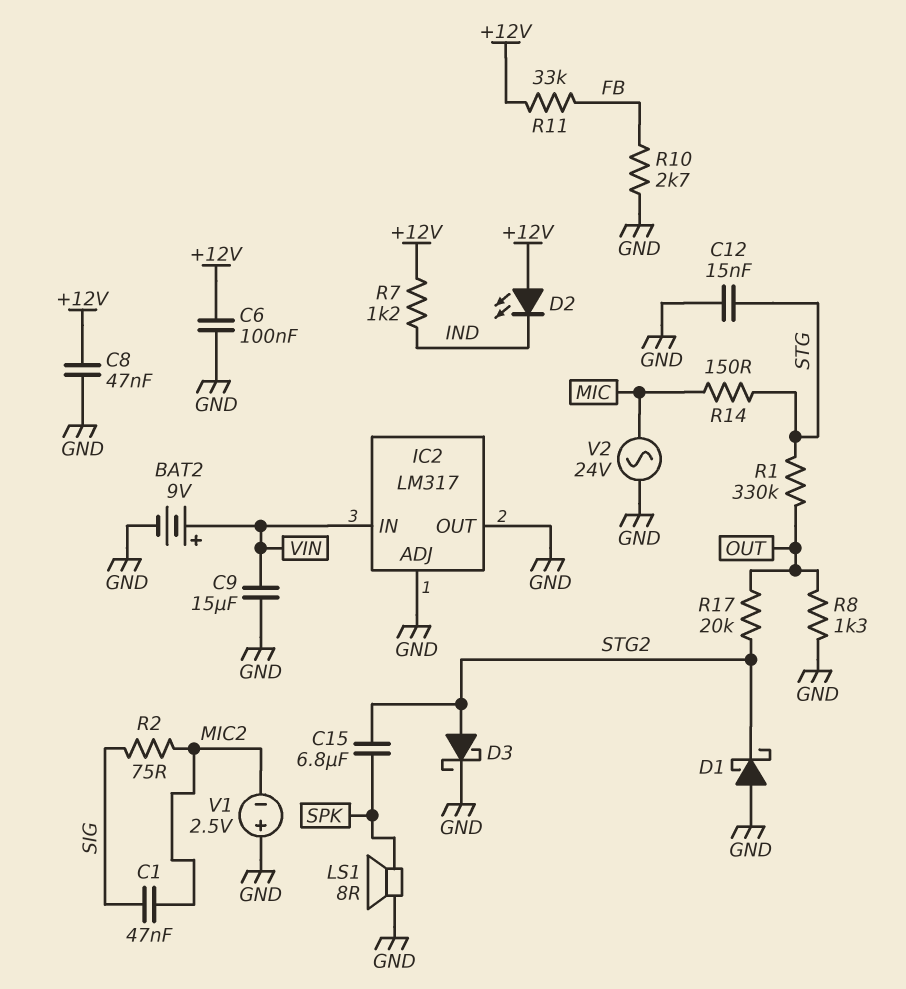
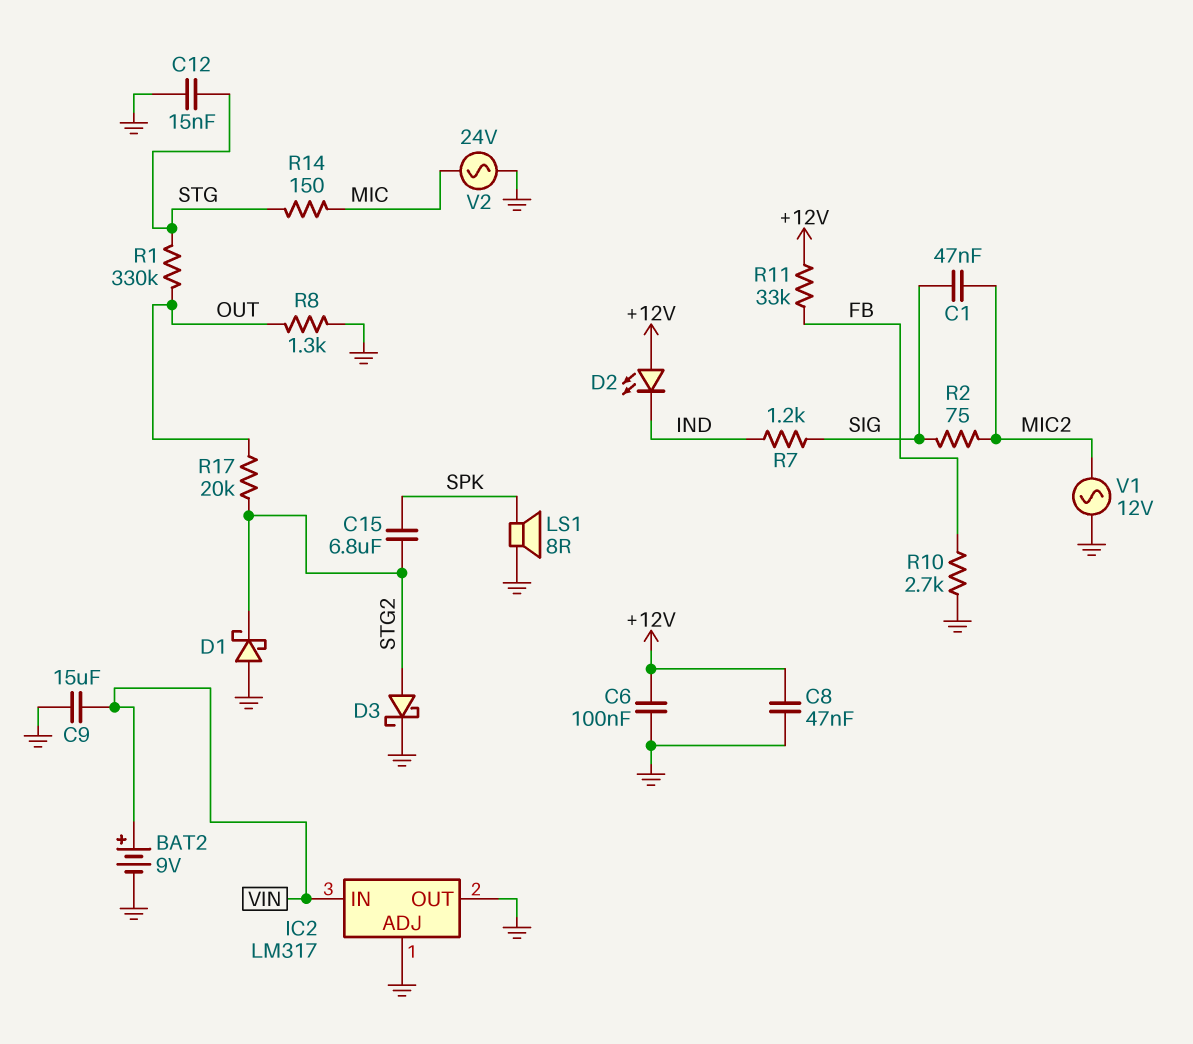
R7: 1.2k (+12V, IND) -> 1.2k (IND, SIG)
V1: 2.5V (plus GND, minus MIC2) -> AC 12V (GND, MIC2)

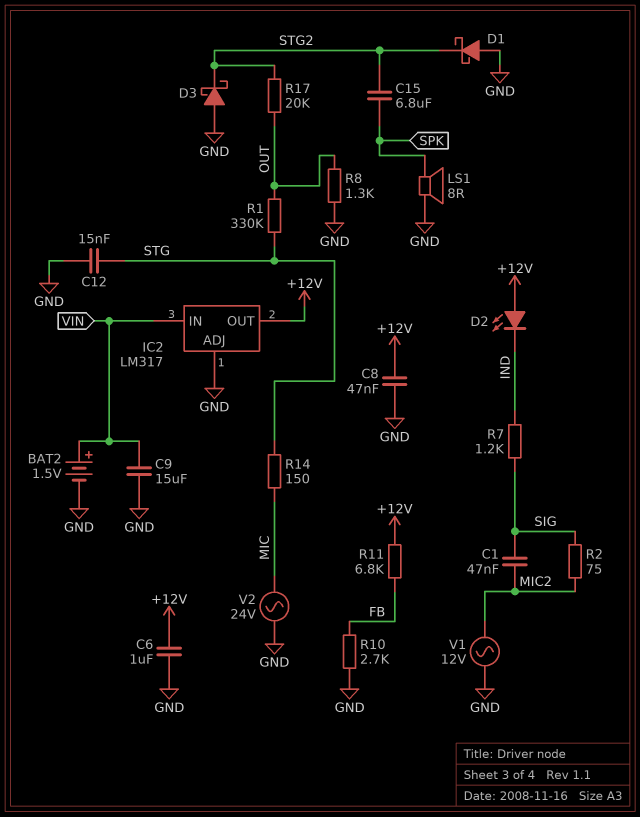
BAT2: 9V (plus VIN, minus GND) -> 1.5V (plus VIN, minus GND)
C6: 100nF (+12V, GND) -> 1uF (+12V, GND)
D3: schottky (A STG2, K GND) -> schottky (A GND, K STG2)
IC2 pin OUT: GND -> +12V
R11: 33k (+12V, FB) -> 6.8k (+12V, FB)

